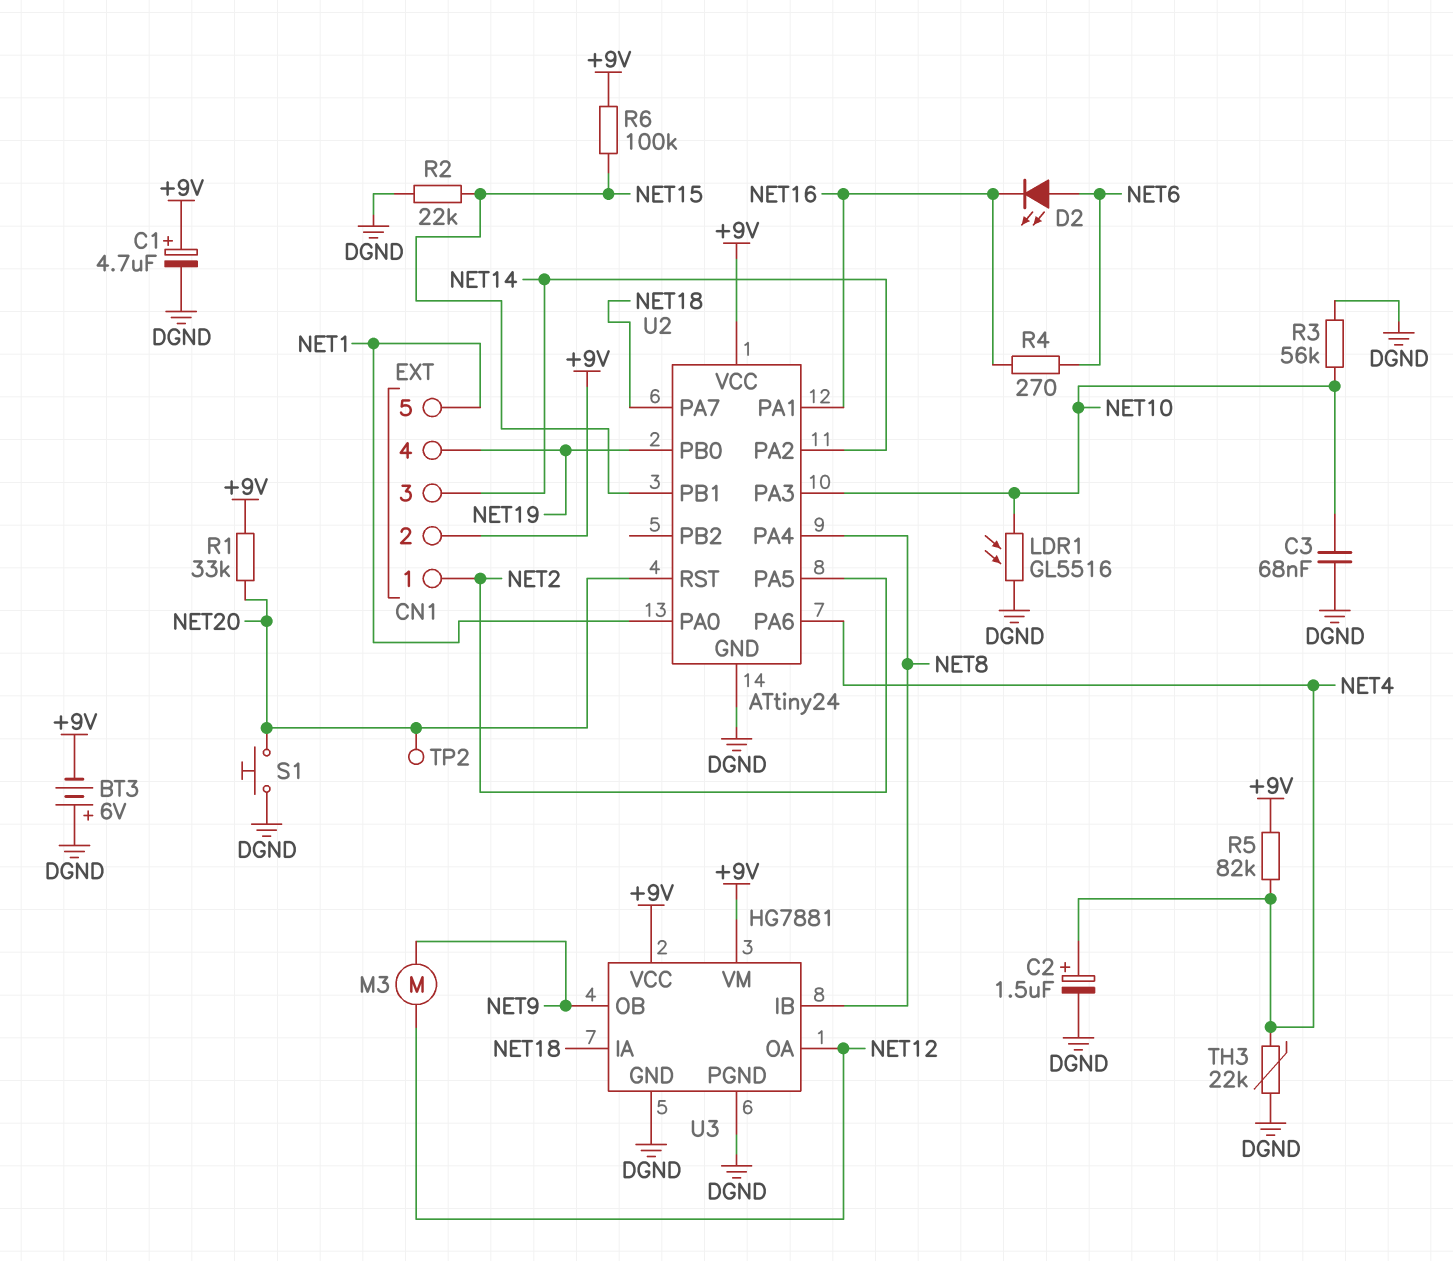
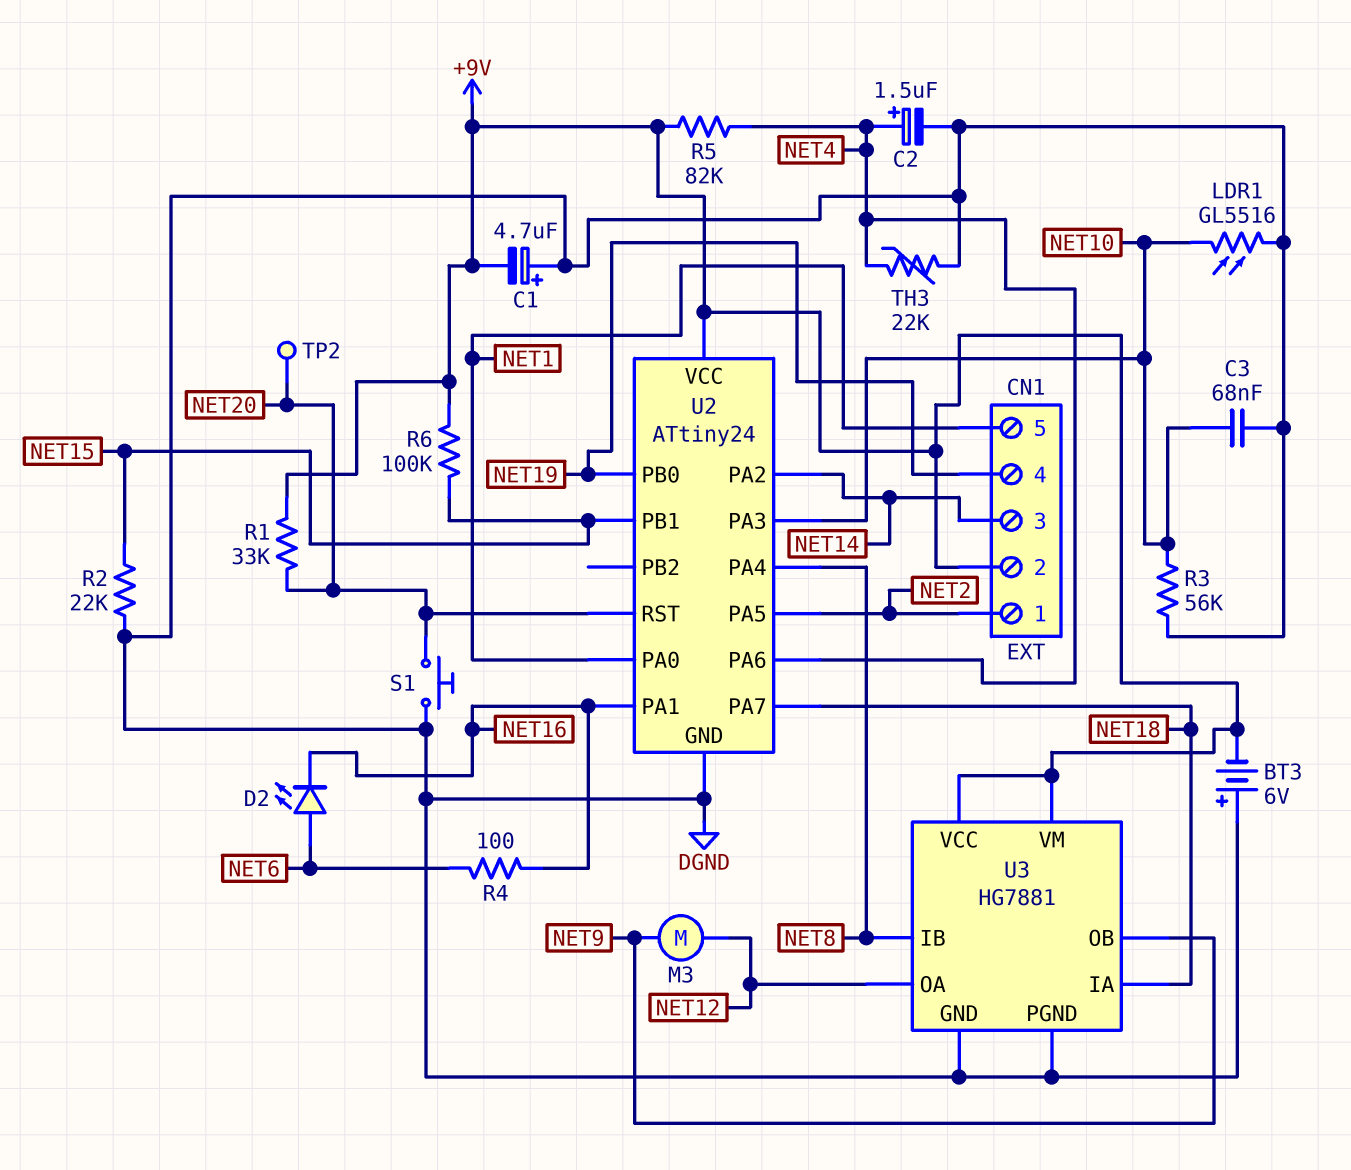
C1: 4.7uF (plus +9V, minus DGND) -> 4.7uF (plus DGND, minus +9V)
R4: 270 (NET6, NET16) -> 100 (NET6, NET16)

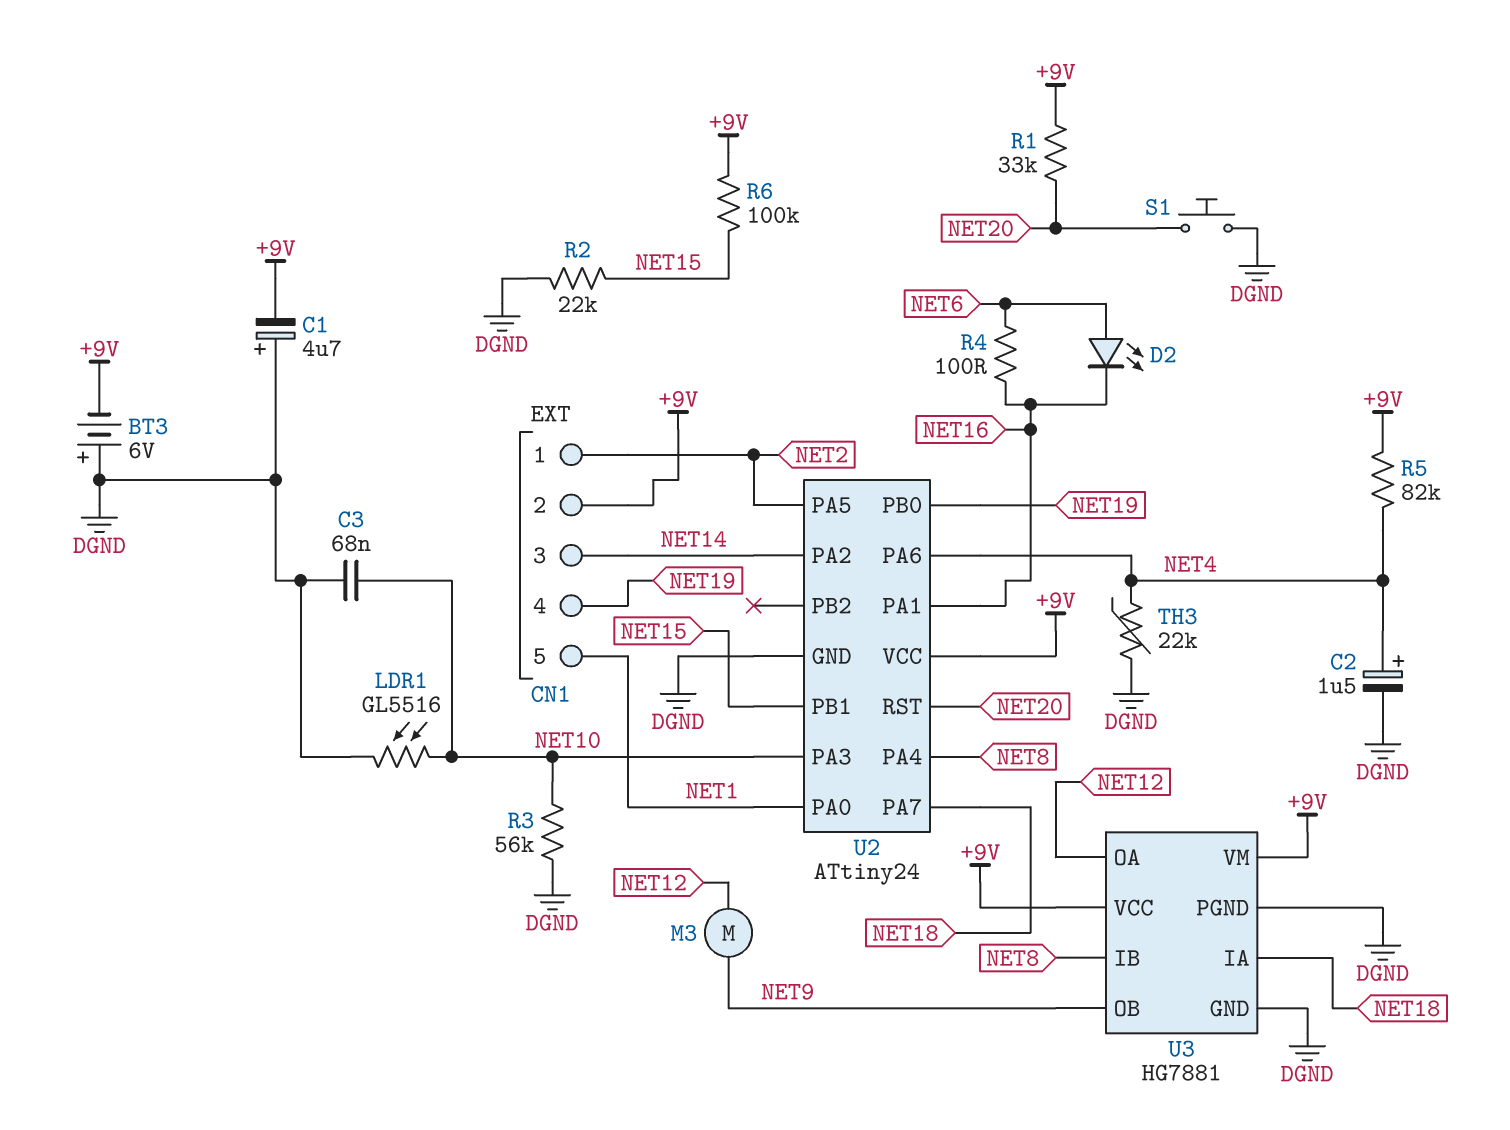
TP2: test point (NET20) -> none

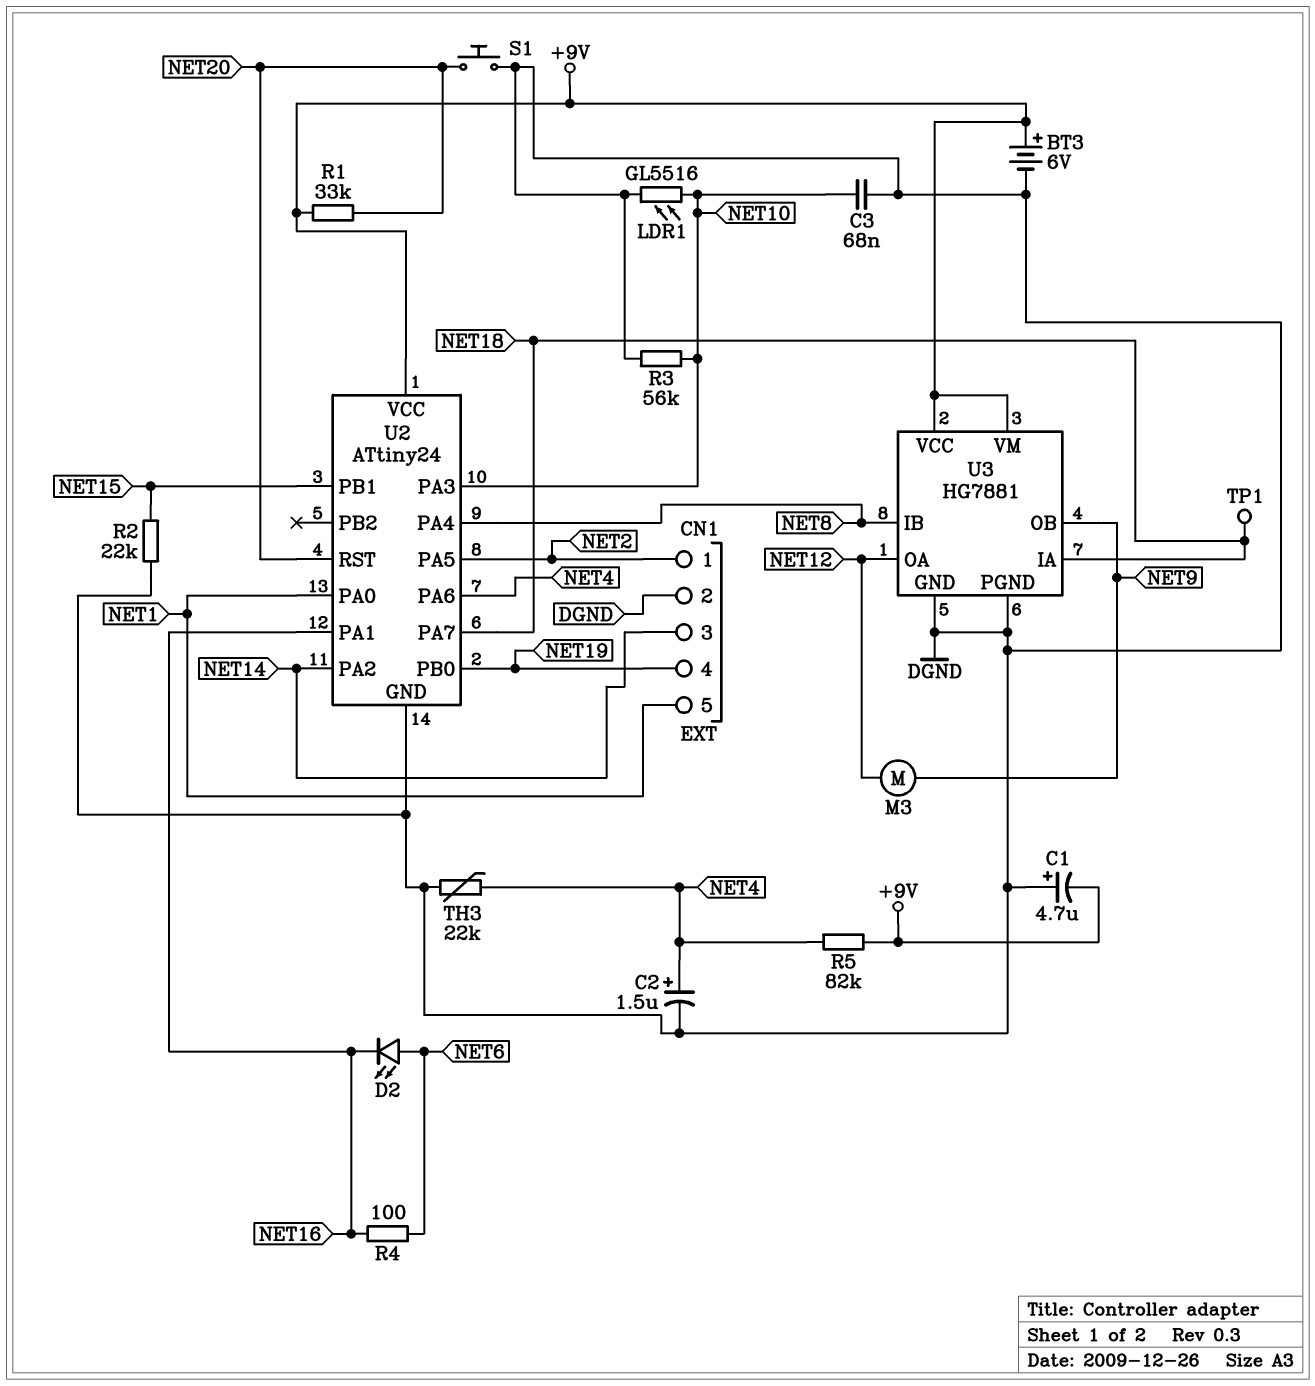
BT3: 6V (plus DGND, minus +9V) -> 6V (plus +9V, minus DGND)
CN1 pin 2: +9V -> DGND
R6: 100k (+9V, NET15) -> none
TP1: none -> test point (NET18)

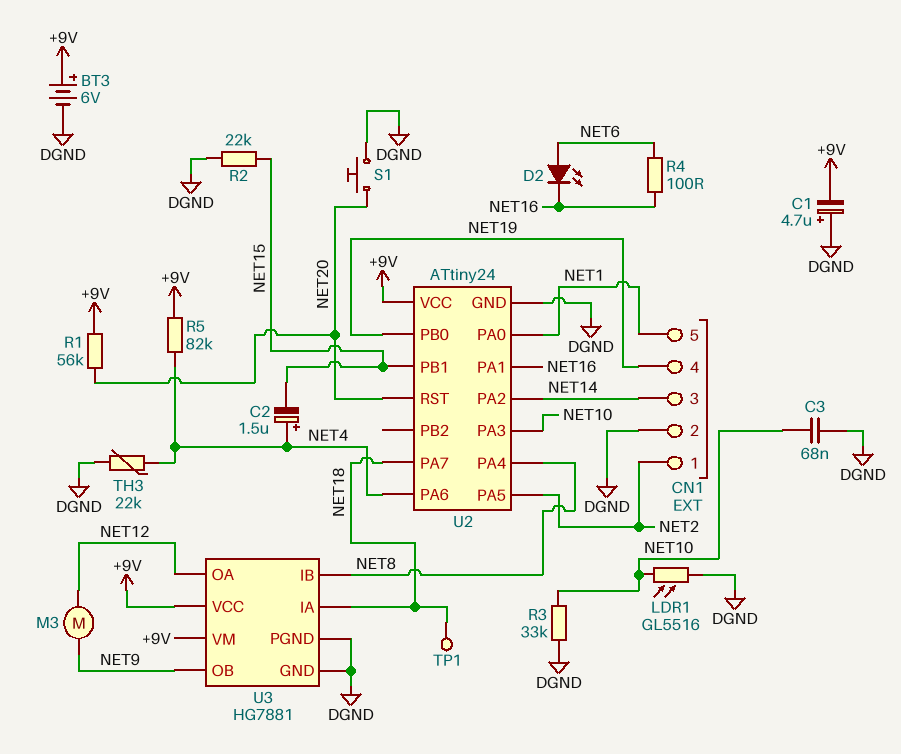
C2: 1.5uF (plus NET4, minus DGND) -> 1.5uF (plus NET4, minus NET15)
R1: 33k (+9V, NET20) -> 56k (+9V, NET20)
R3: 56k (DGND, NET10) -> 33k (DGND, NET10)

